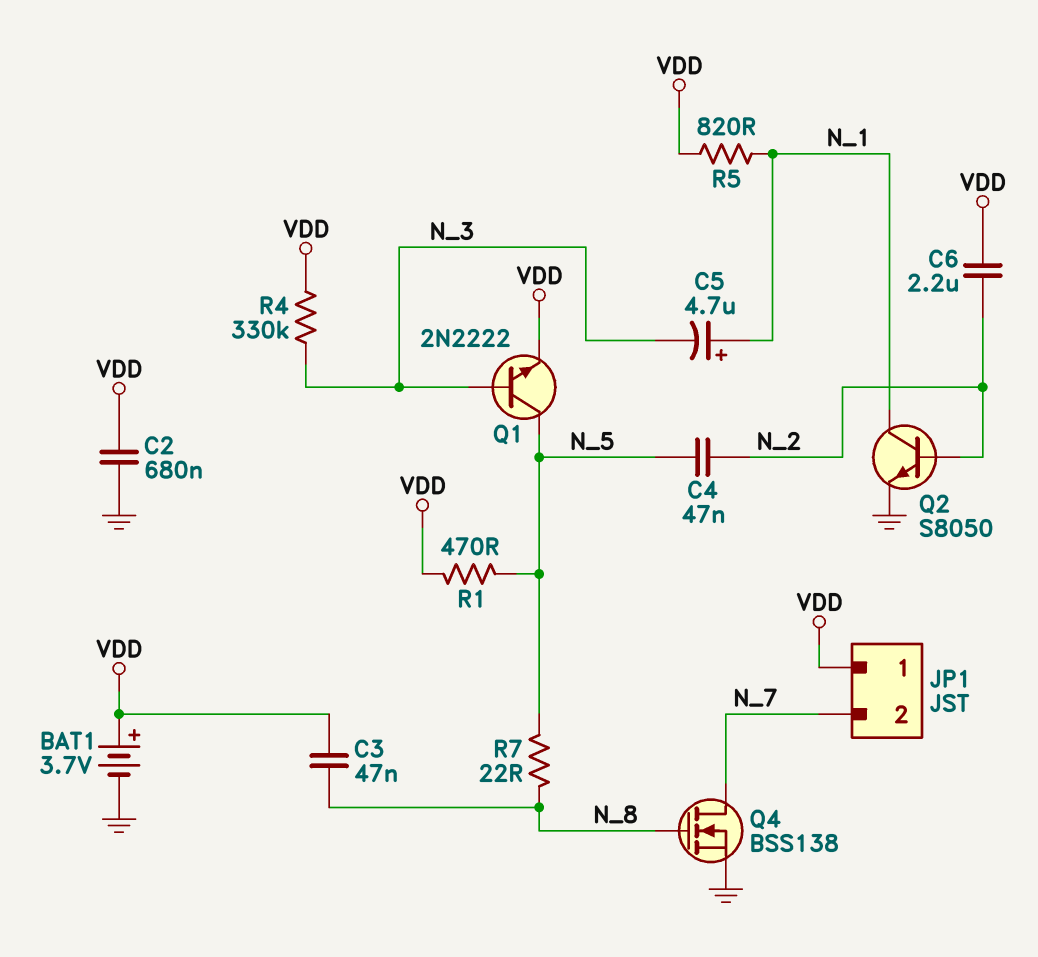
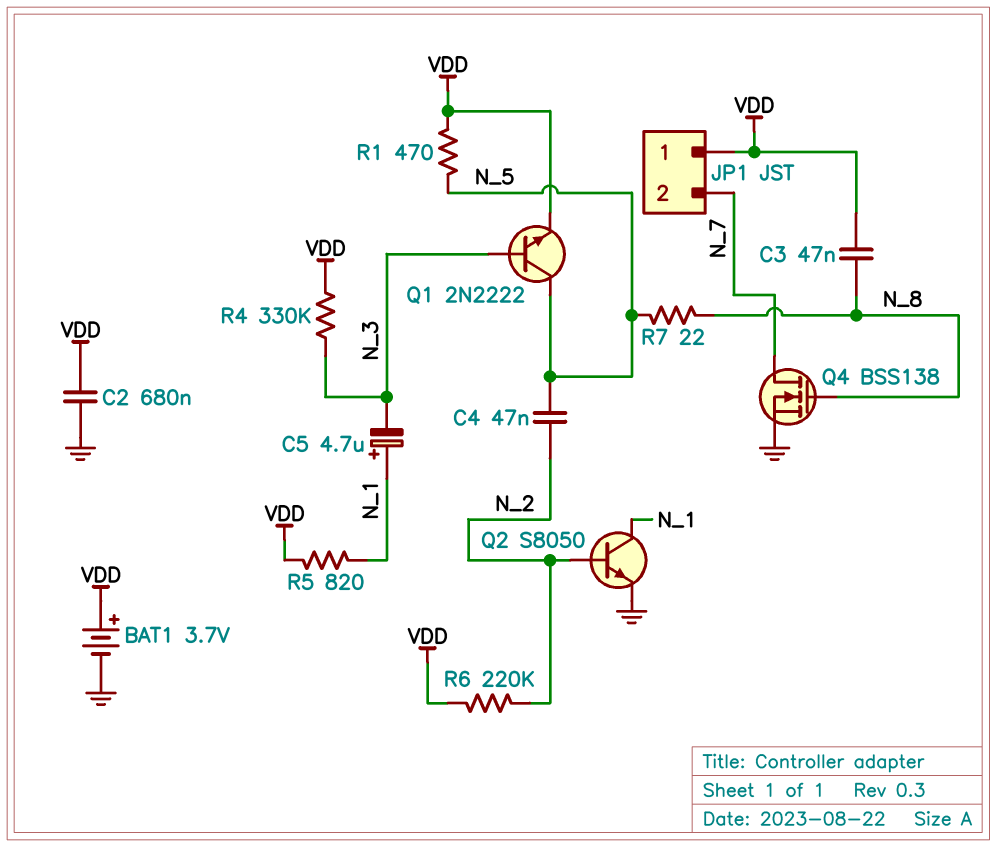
C6: 2.2uF (N_2, VDD) -> none
R6: none -> 220k (N_2, VDD)

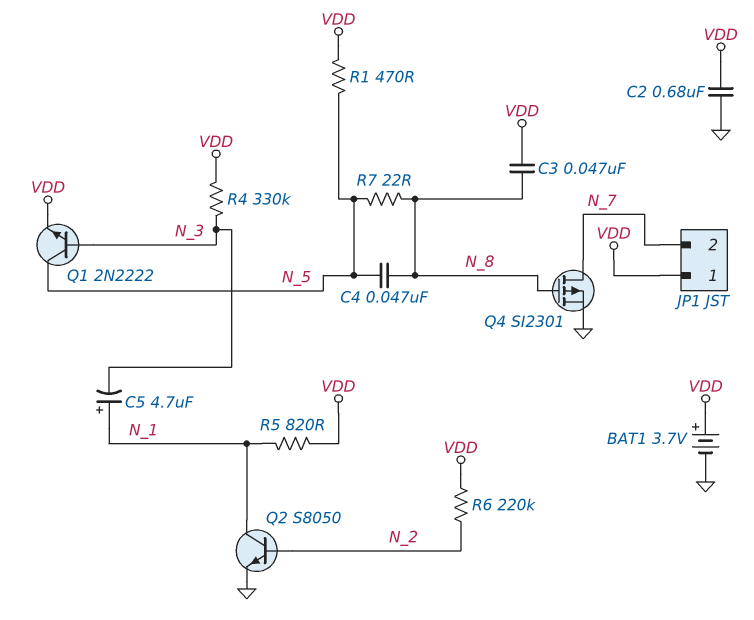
C4: 47nF (N_2, N_5) -> 47nF (N_5, N_8)
Q4: NMOS BSS138 (G N_8, D N_7, S GND) -> PMOS SI2301 (G N_8, D N_7, S GND)

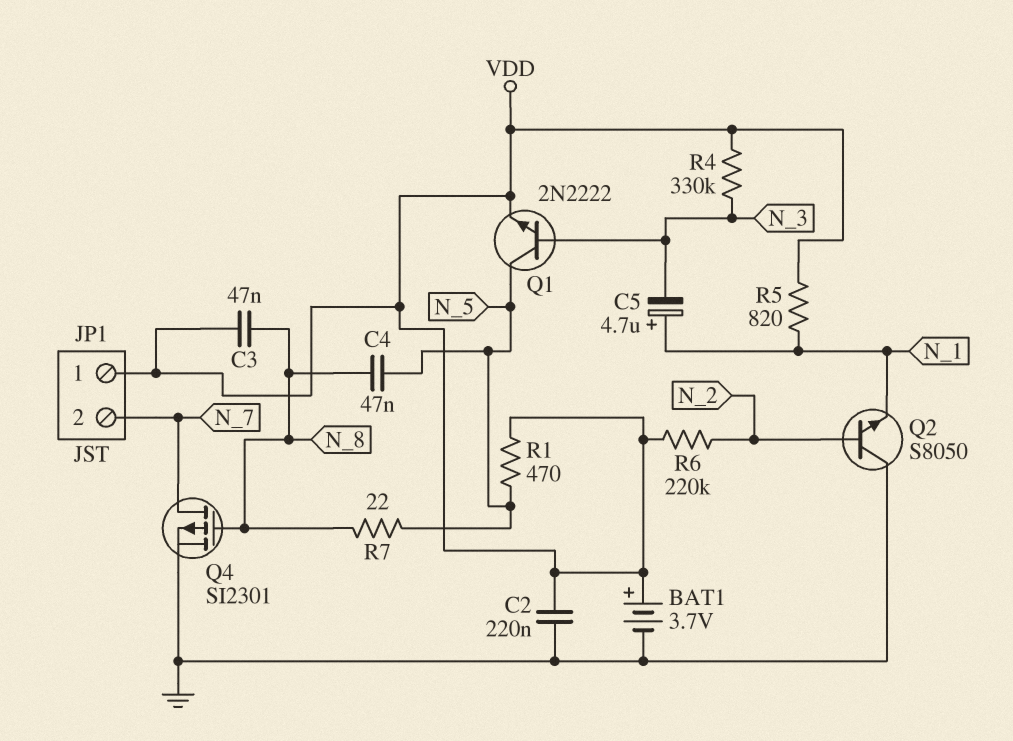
C2: 680nF (GND, VDD) -> 220nF (GND, VDD)
Q2: NPN S8050 (B N_2, C N_1, E GND) -> NPN S8050 (B N_2, C GND, E N_1)

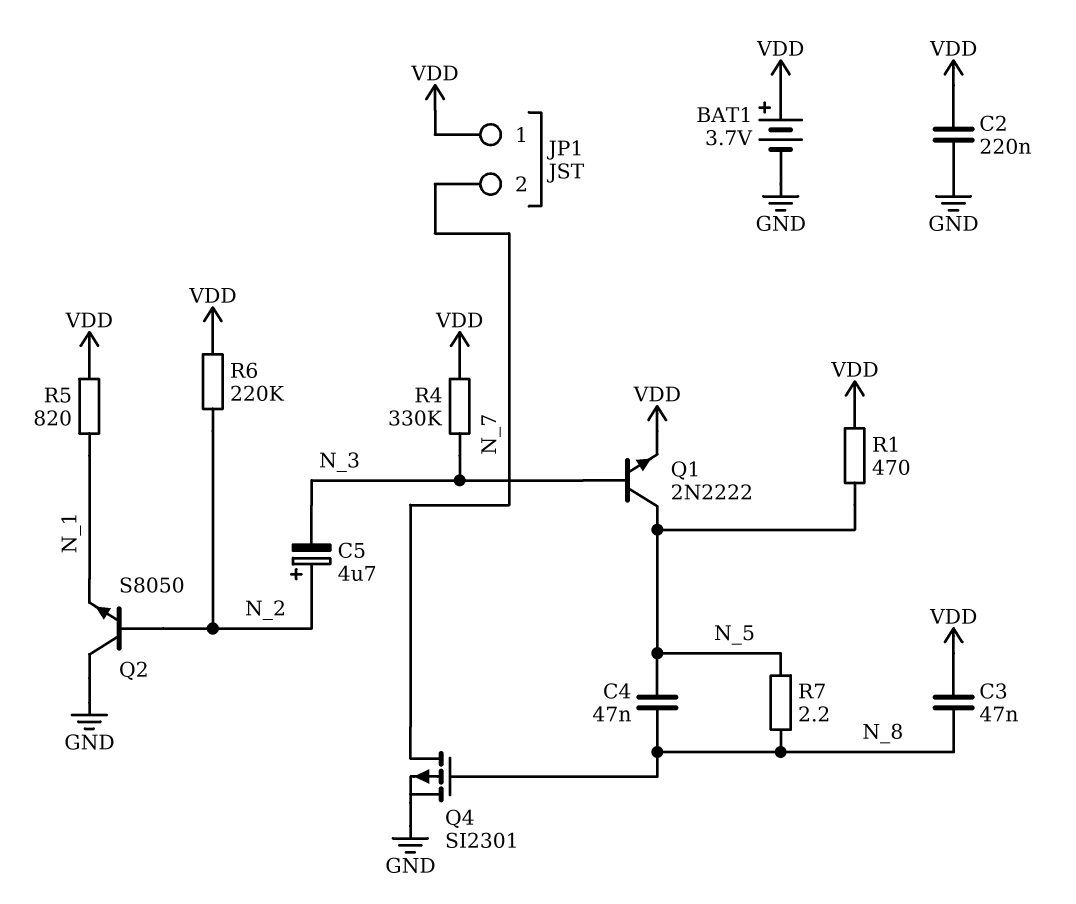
C5: 4.7uF (plus N_1, minus N_3) -> 4.7uF (plus N_2, minus N_3)
R7: 22 (N_5, N_8) -> 2.2 (N_5, N_8)

